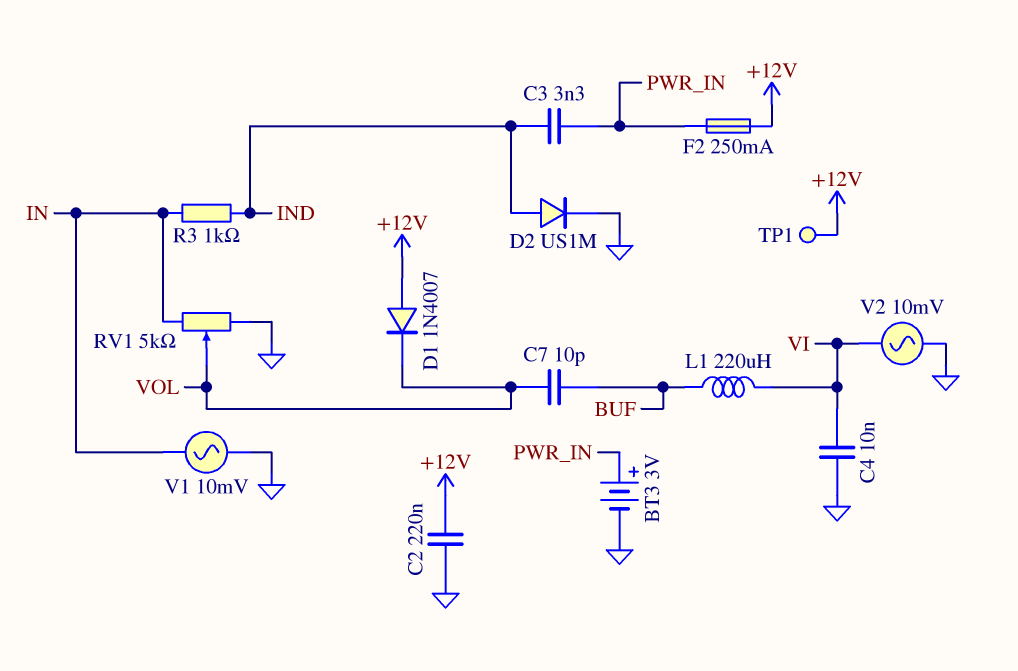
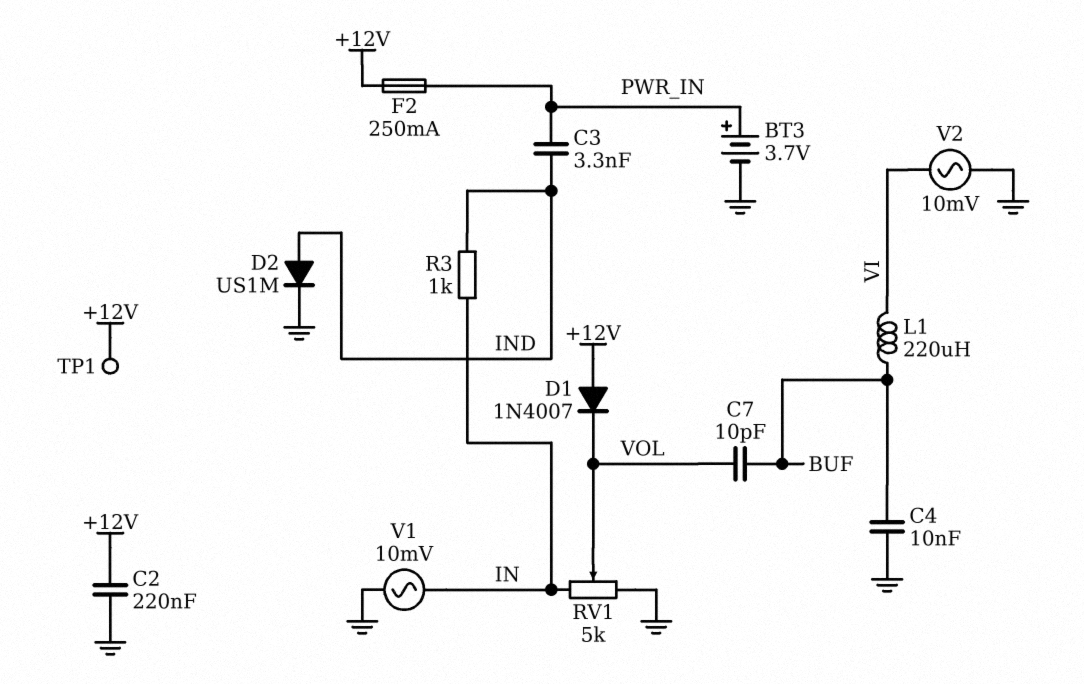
BT3: 3V (plus PWR_IN, minus GND) -> 3.7V (plus PWR_IN, minus GND)
C4: 10nF (GND, VI) -> 10nF (BUF, GND)

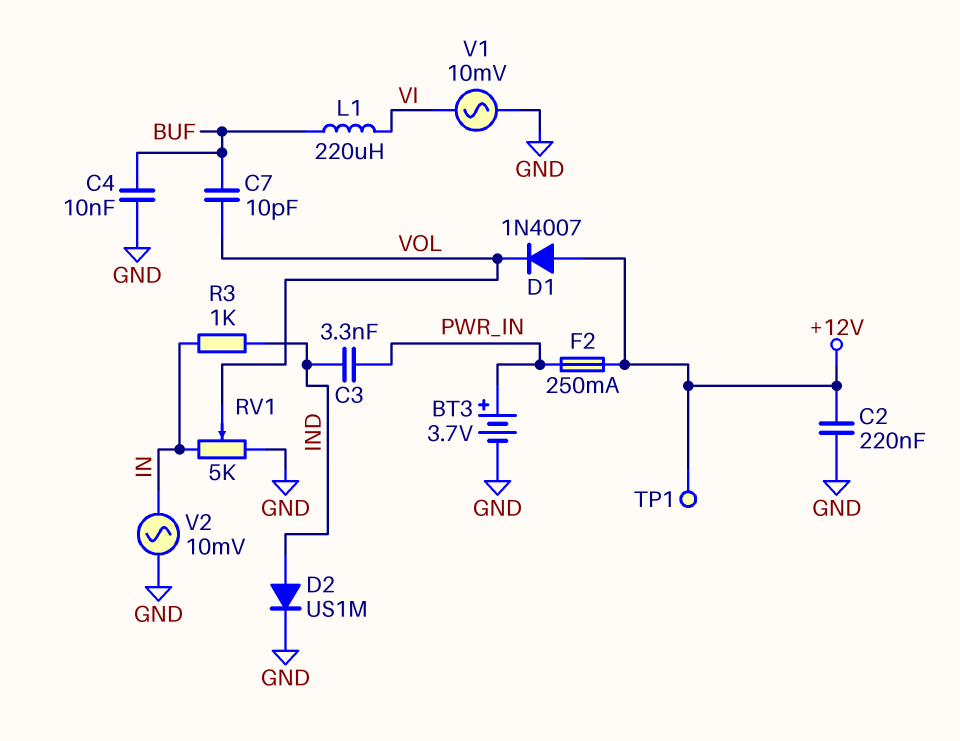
V1: AC 10mV (GND, IN) -> AC 10mV (GND, VI)
V2: AC 10mV (GND, VI) -> AC 10mV (GND, IN)

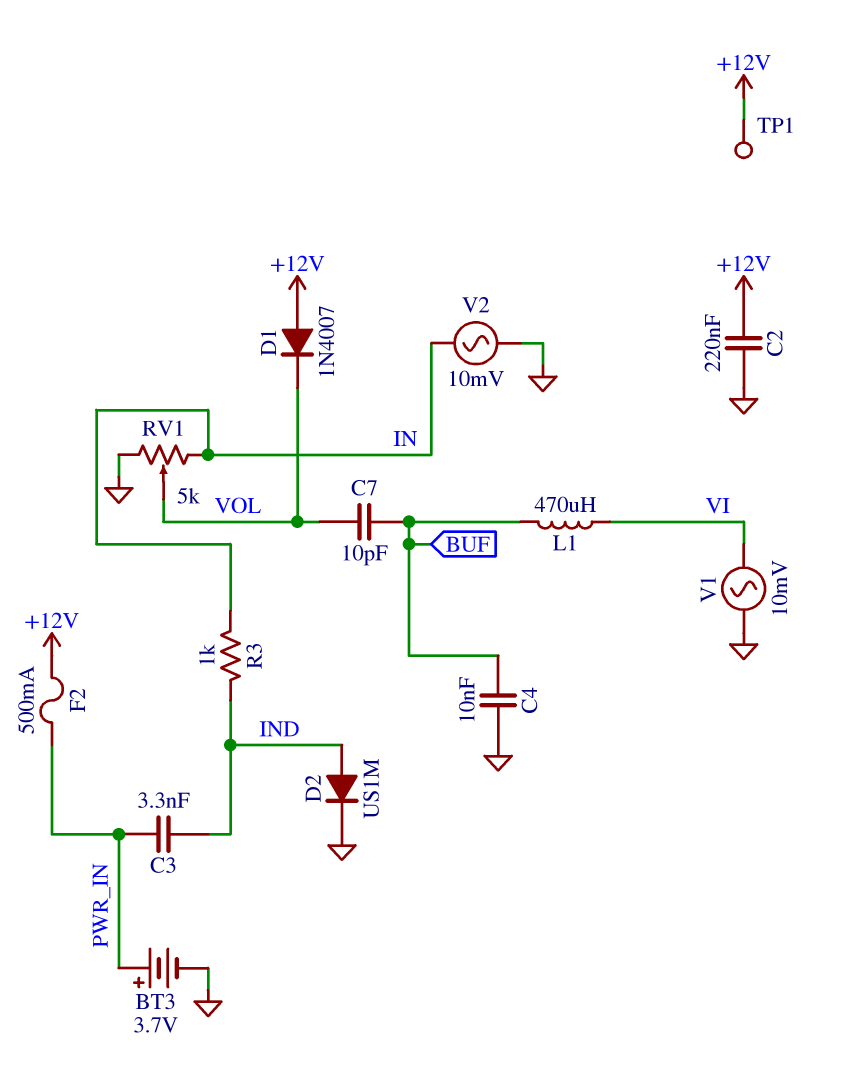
F2: 250mA (+12V, PWR_IN) -> 500mA (+12V, PWR_IN)
L1: 220uH (BUF, VI) -> 470uH (BUF, VI)

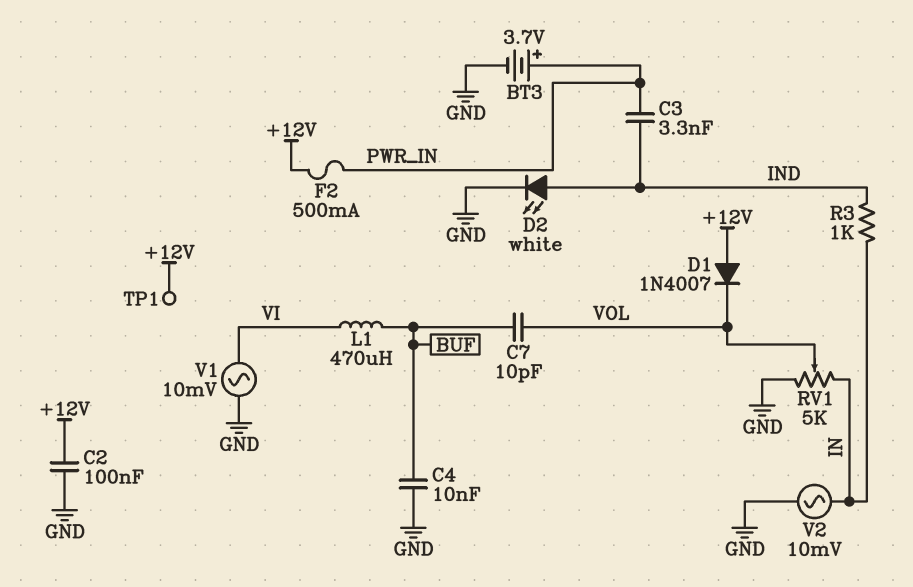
C2: 220nF (+12V, GND) -> 100nF (+12V, GND)
D2: diode US1M (A IND, K GND) -> LED white (A IND, K GND)

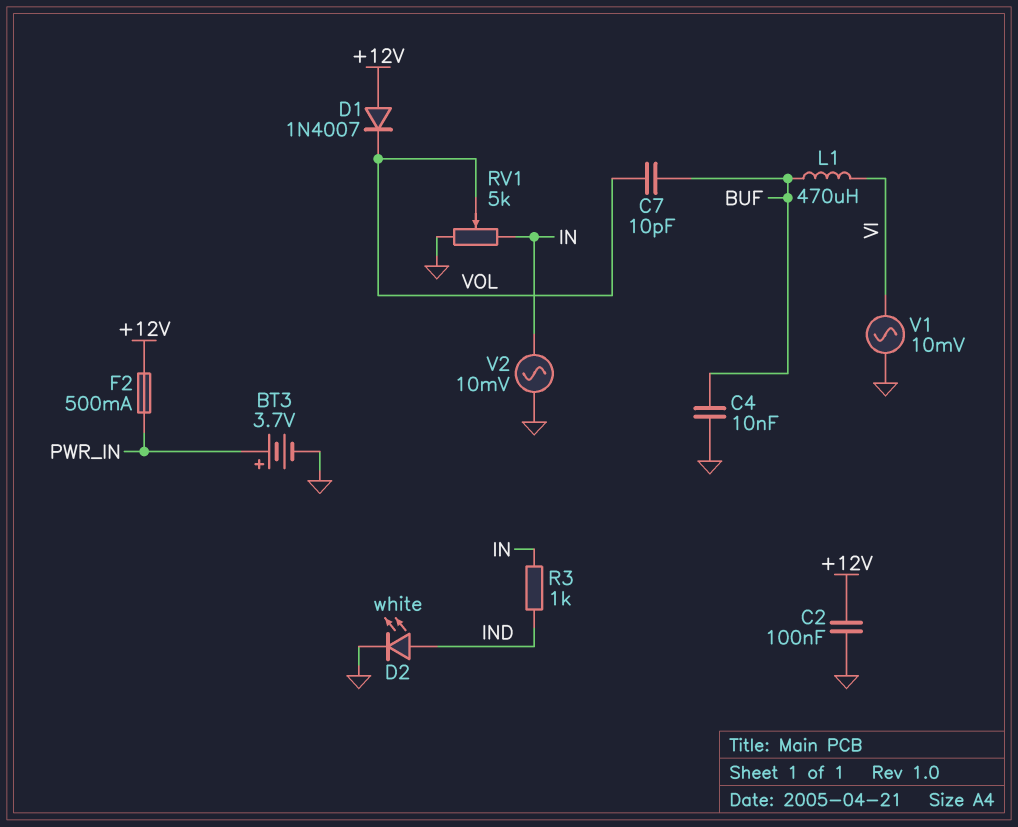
C3: 3.3nF (IND, PWR_IN) -> none
TP1: test point (+12V) -> none

